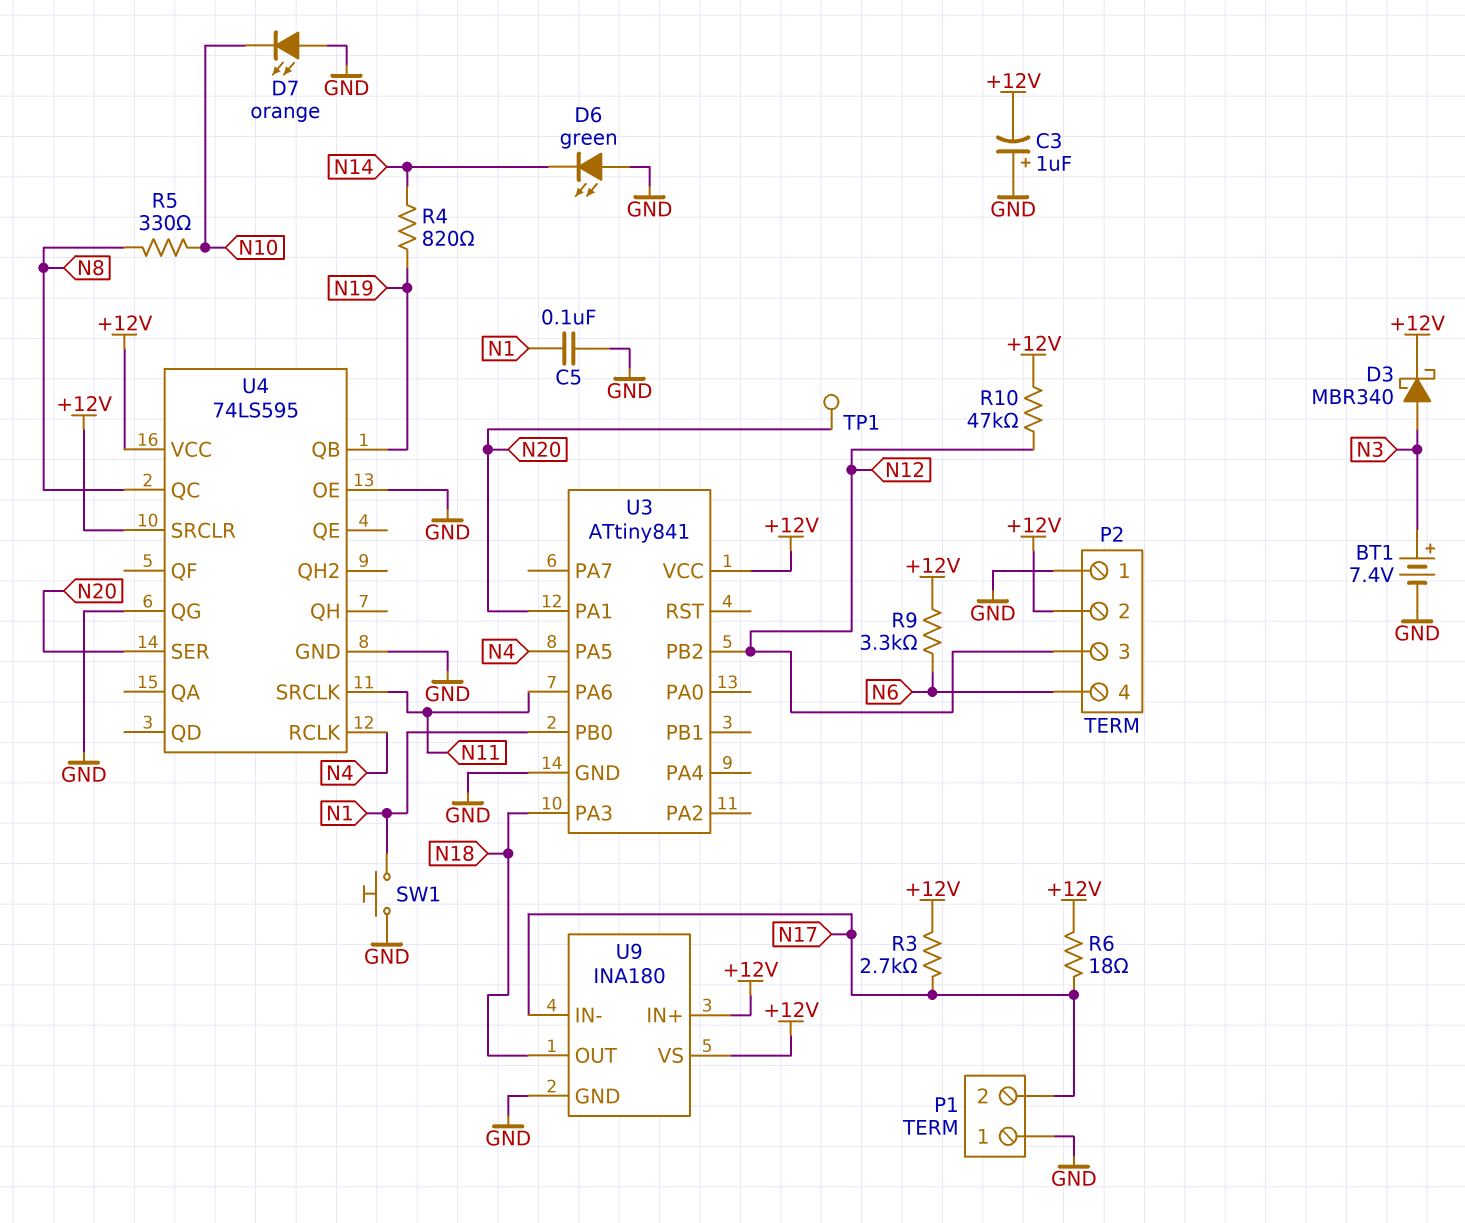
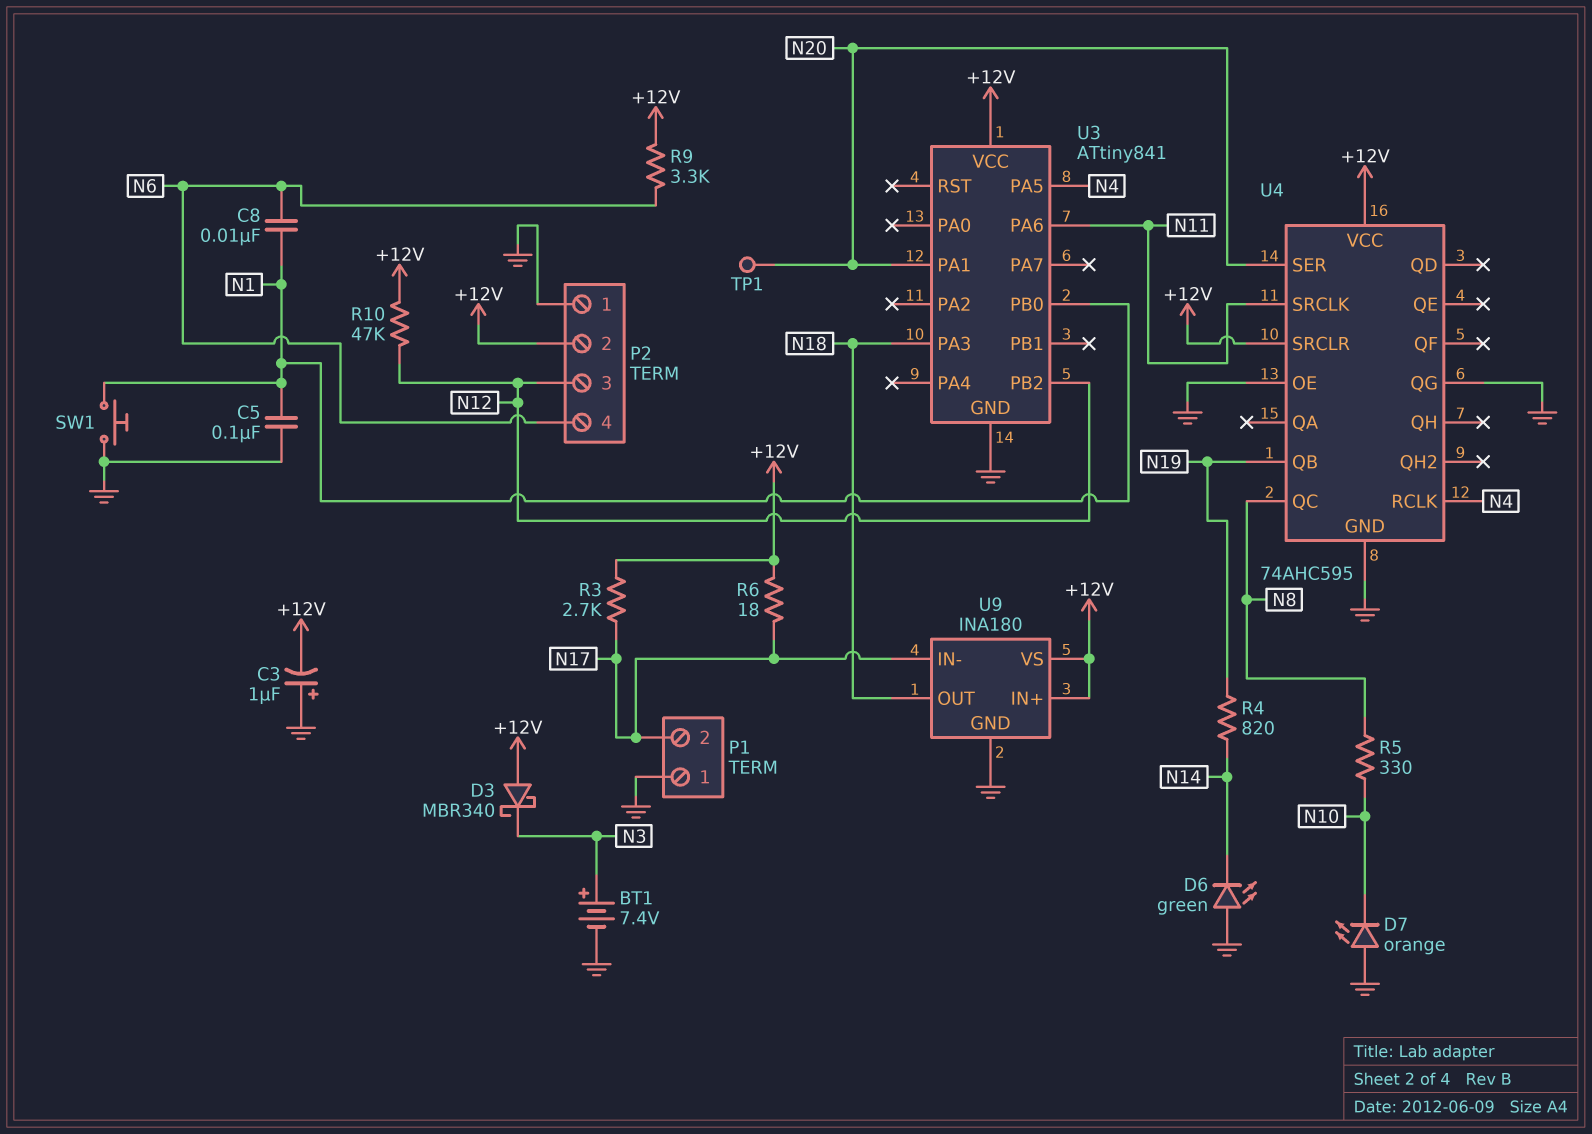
C8: none -> 10nF (N1, N6)
D3: schottky MBR340 (A N3, K +12V) -> schottky MBR340 (A +12V, K N3)
U4: 74LS595 -> 74AHC595

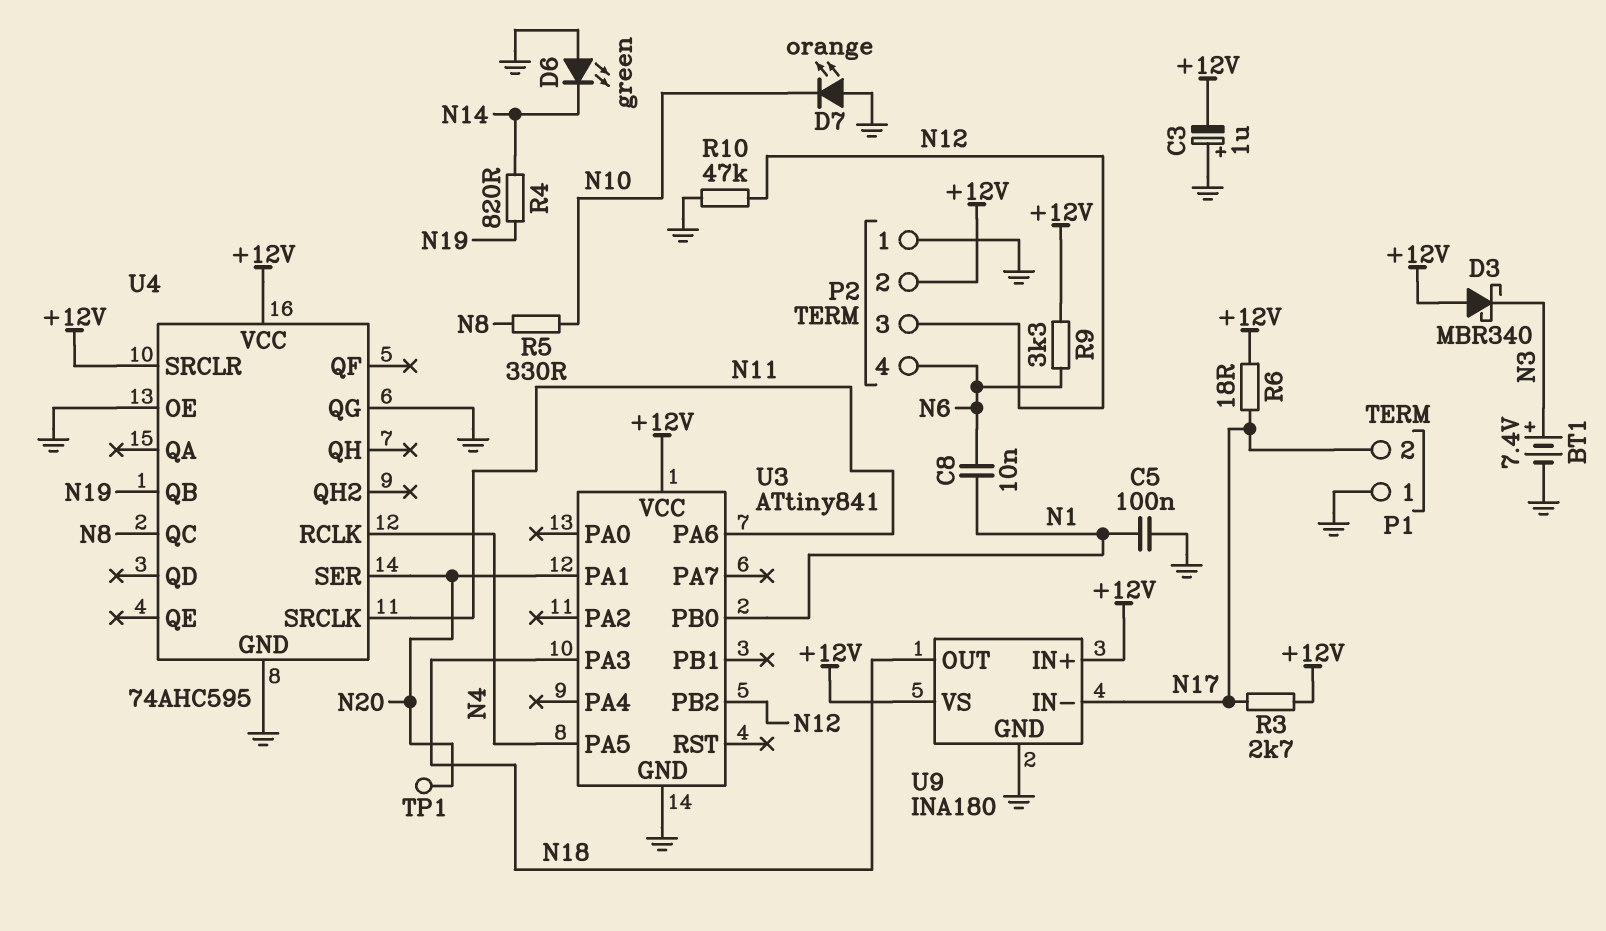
R10: 47k (+12V, N12) -> 47k (GND, N12)
SW1: button (GND, N1) -> none

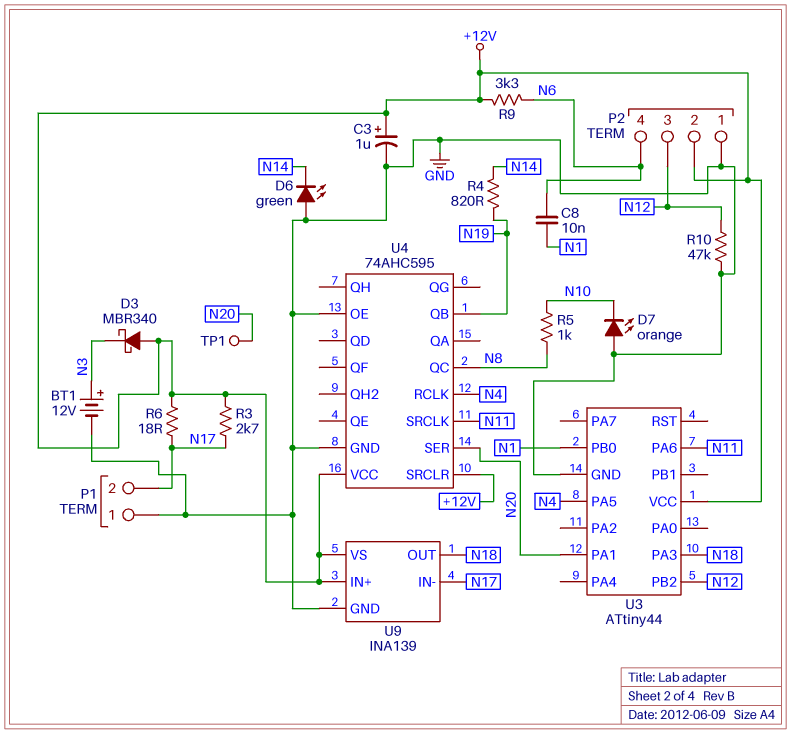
BT1: 7.4V (plus N3, minus GND) -> 12V (plus N3, minus GND)
C3: 1uF (plus GND, minus +12V) -> 1uF (plus +12V, minus GND)
C5: 100nF (GND, N1) -> none
R5: 330 (N8, N10) -> 1k (N8, N10)
U3: ATtiny841 -> ATtiny44
U4 pin QG: GND -> none
U9: INA180 -> INA139

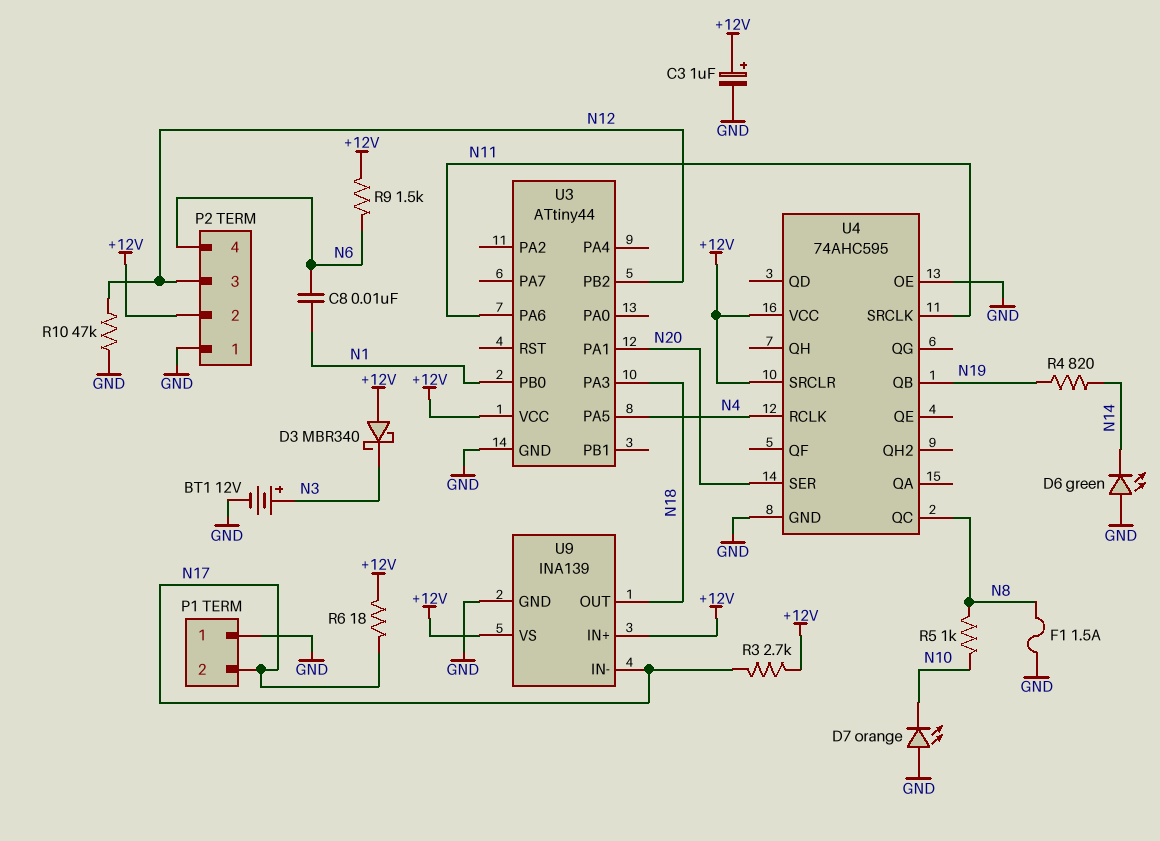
F1: none -> 1.5A (GND, N8)
R9: 3.3k (+12V, N6) -> 1.5k (+12V, N6)
TP1: test point (N20) -> none

